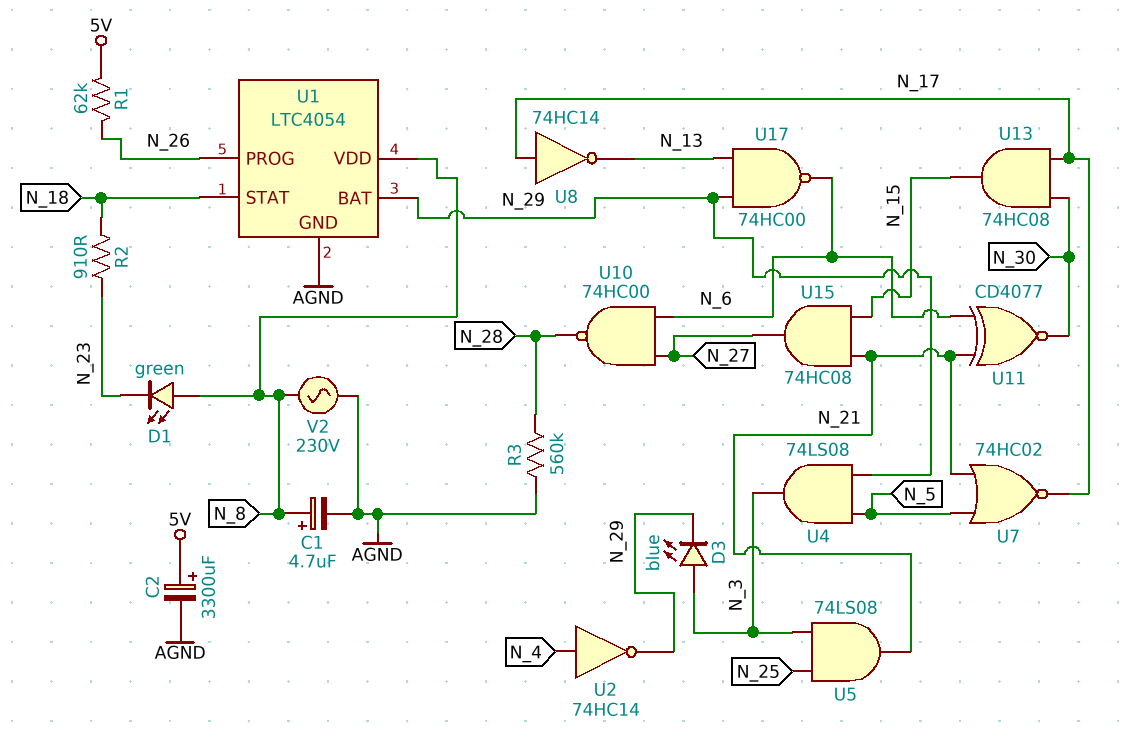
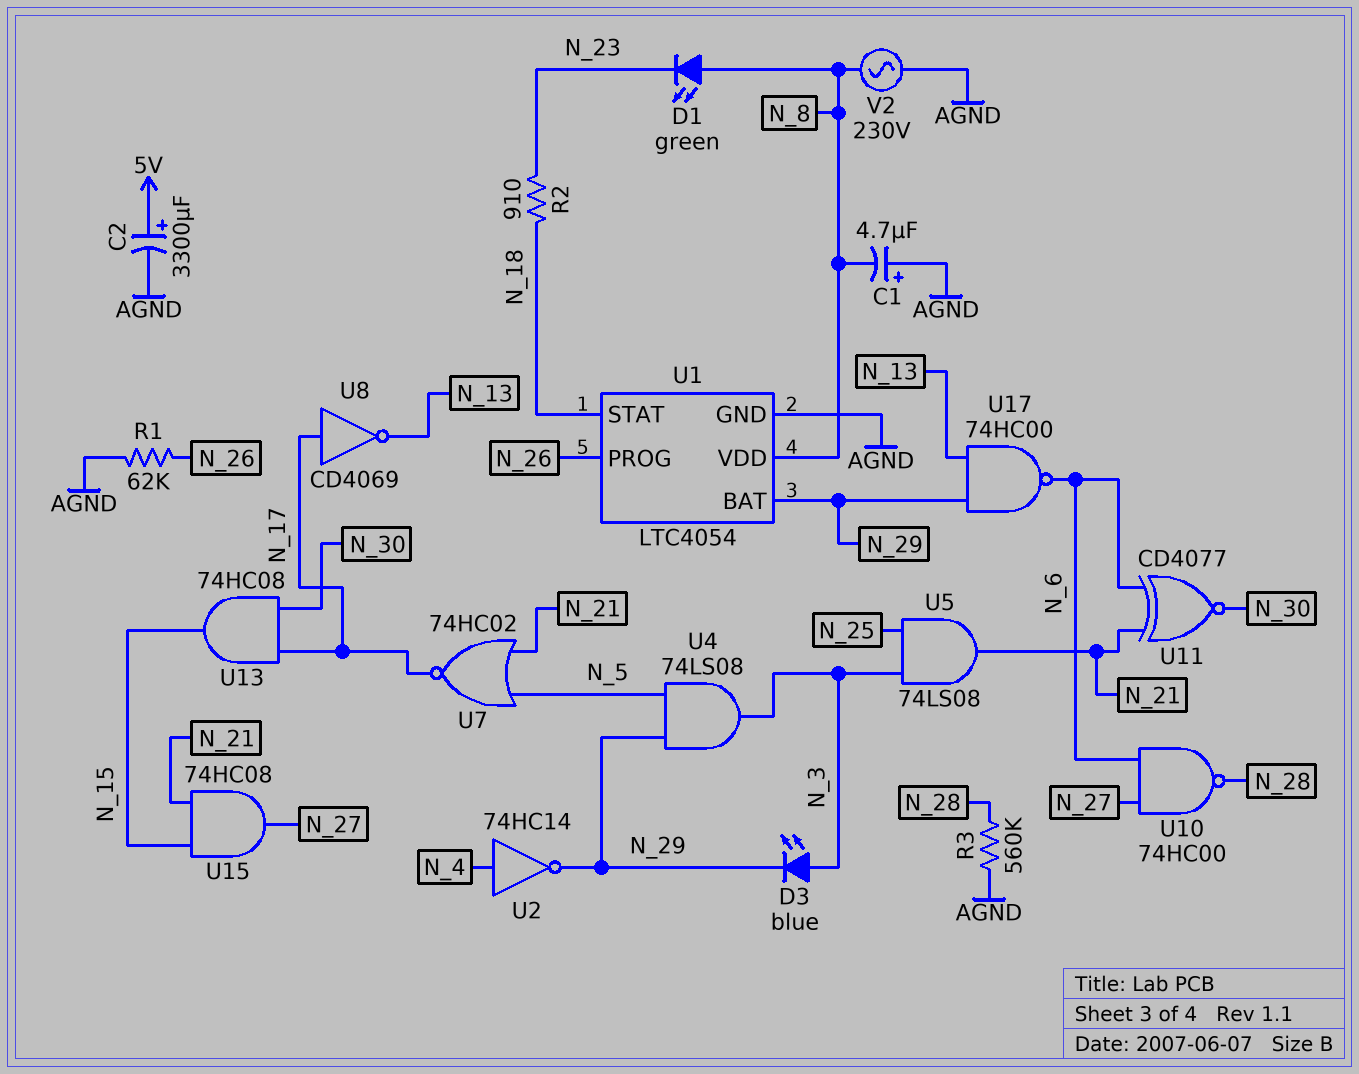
C1: 4.7uF (plus N_8, minus AGND) -> 4.7uF (plus AGND, minus N_8)
R1: 62k (5V, N_26) -> 62k (AGND, N_26)
U8: NOT 74HC14 (in N_17, out N_13) -> NOT CD4069 (in N_17, out N_13)

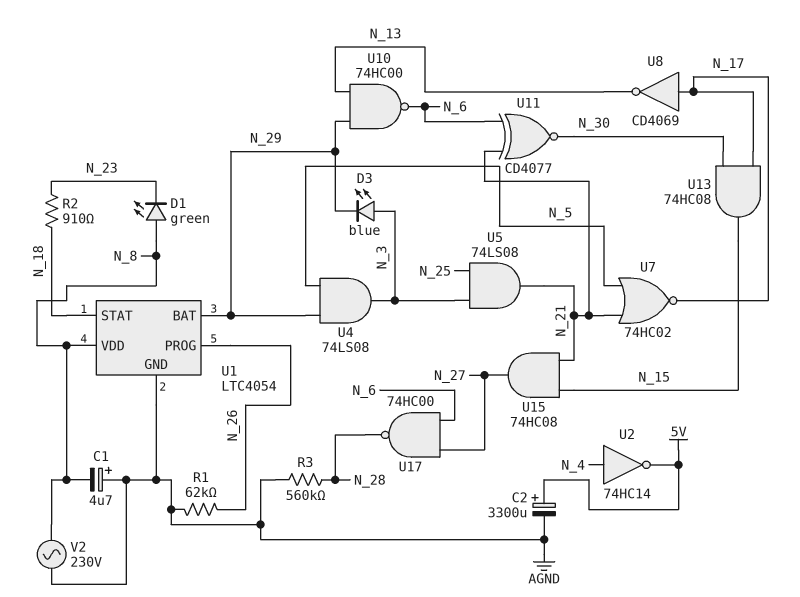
U2: NOT 74HC14 (in N_4, out N_29) -> NOT 74HC14 (in N_4, out 5V)
U10: NAND 74HC00 (in N_6, in N_27, out N_28) -> NAND 74HC00 (in N_13, in N_29, out N_6)
U17: NAND 74HC00 (in N_13, in N_29, out N_6) -> NAND 74HC00 (in N_6, in N_27, out N_28)

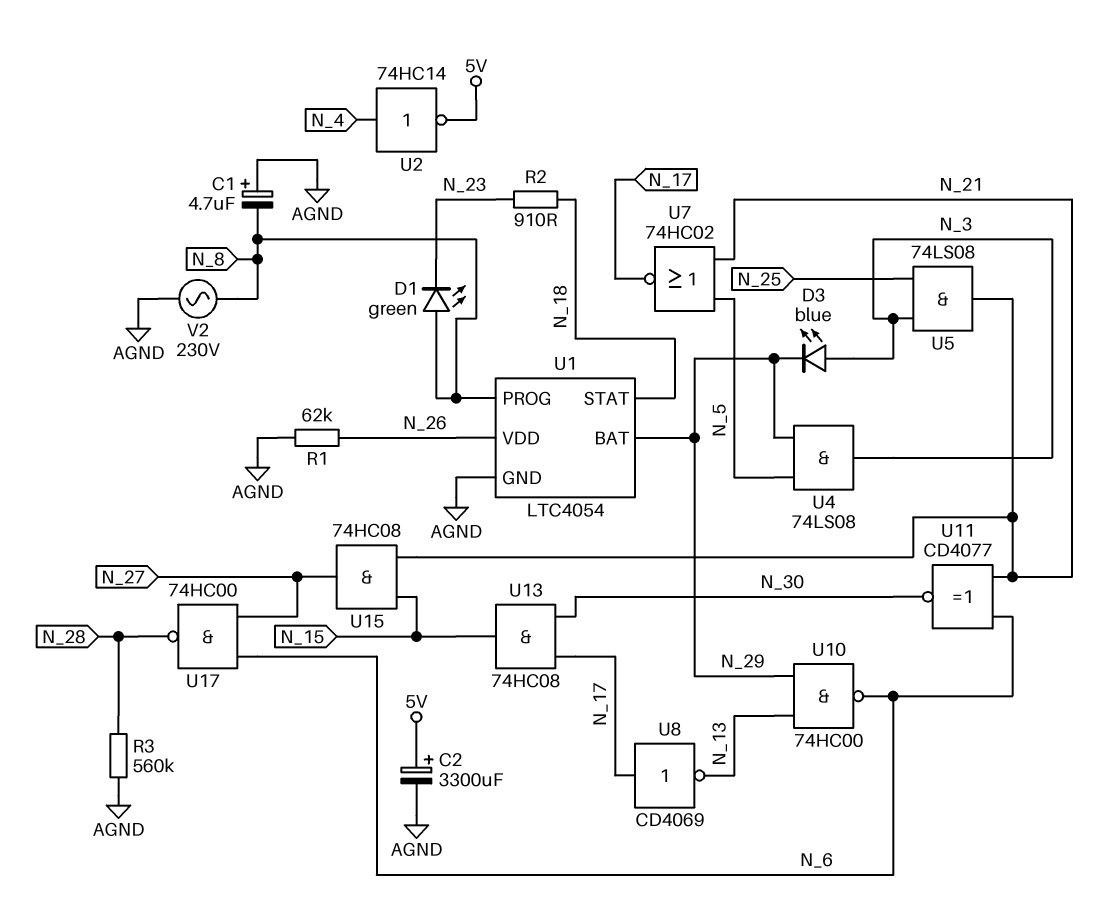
U1 pin PROG: N_26 -> N_8
U1 pin VDD: N_8 -> N_26

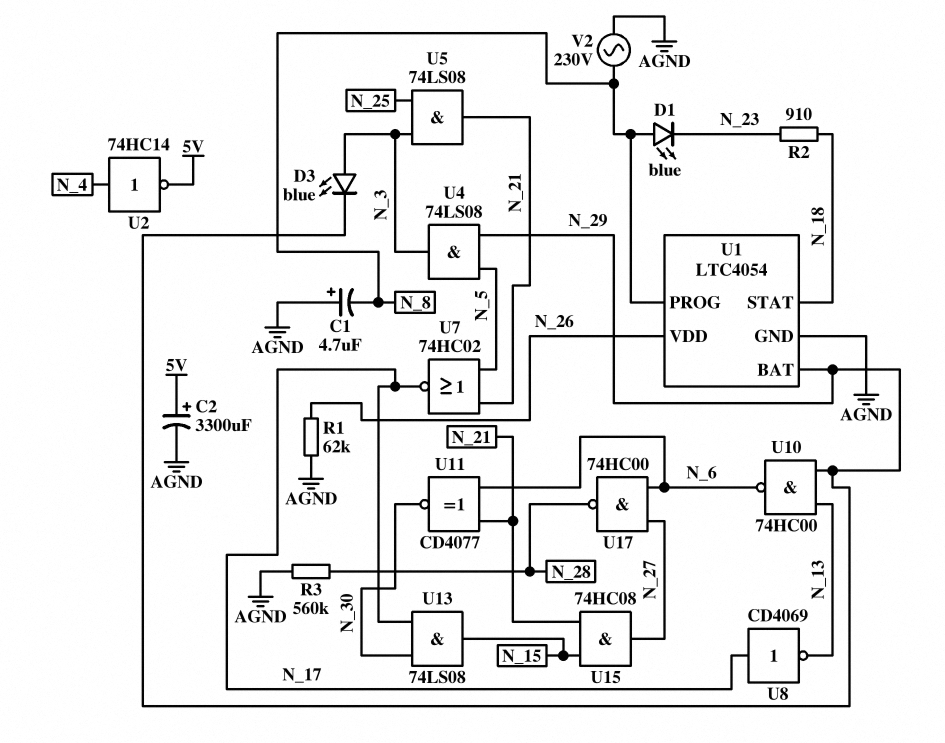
D1: LED green (A N_8, K N_23) -> LED blue (A N_8, K N_23)
U13: AND 74HC08 (in N_17, in N_30, out N_15) -> AND 74LS08 (in N_17, in N_30, out N_15)

